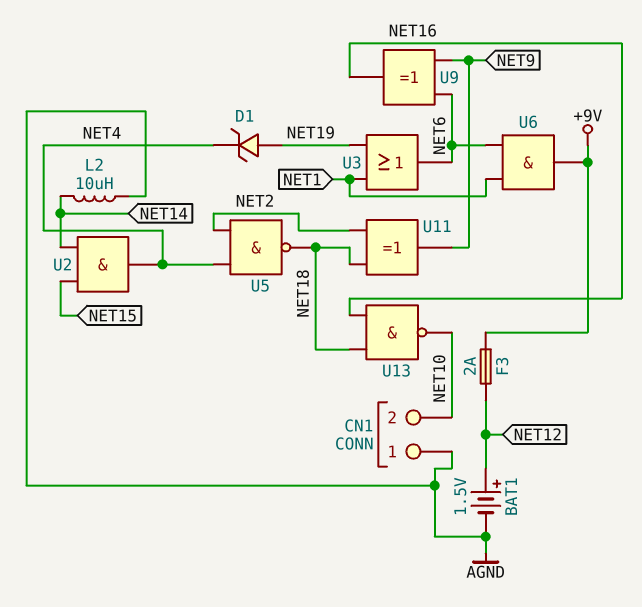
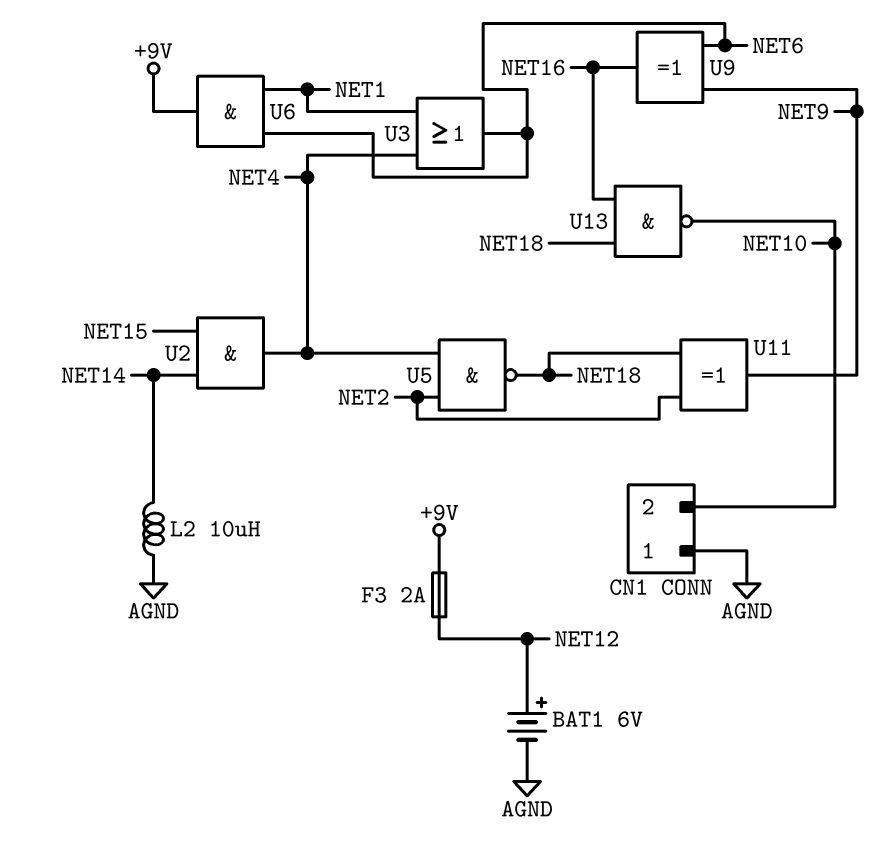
BAT1: 1.5V (plus NET12, minus AGND) -> 6V (plus NET12, minus AGND)
D1: zener (A NET19, K NET4) -> none
U3: OR (in NET1, in NET19, out NET6) -> OR (in NET1, in NET4, out NET6)

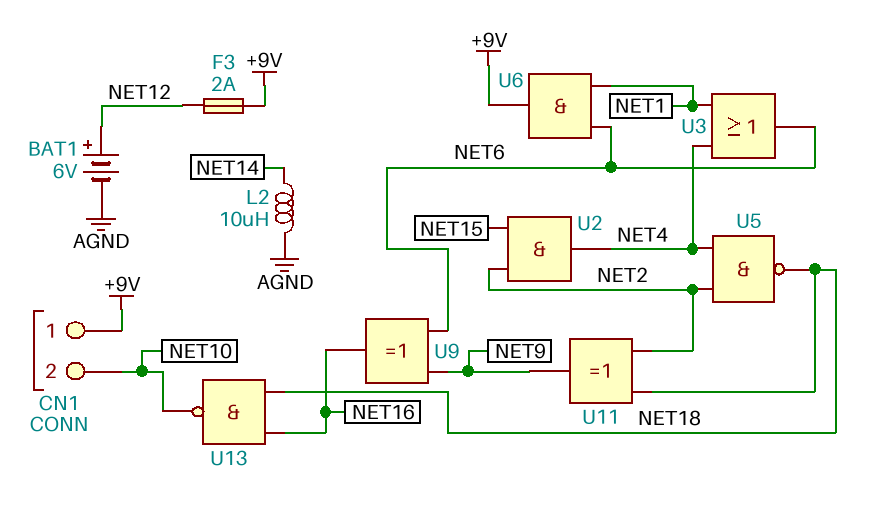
CN1 pin 1: AGND -> +9V
U2: AND (in NET14, in NET15, out NET4) -> AND (in NET2, in NET15, out NET4)

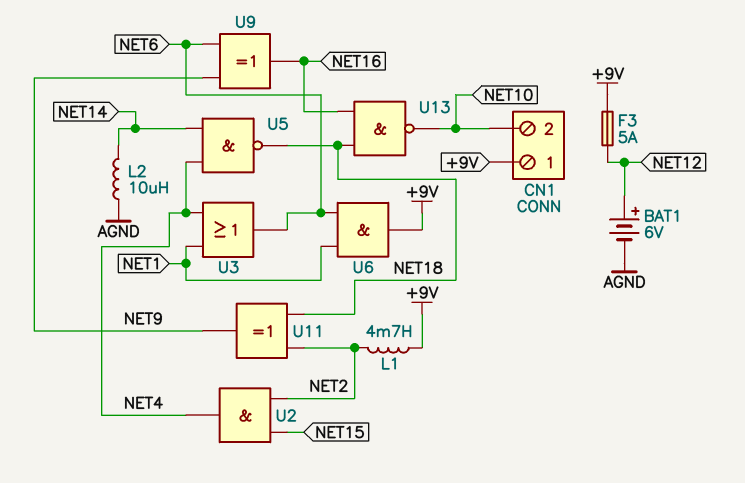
F3: 2A (+9V, NET12) -> 5A (+9V, NET12)
L1: none -> 4.7mH (+9V, NET2)
U5: NAND (in NET2, in NET4, out NET18) -> NAND (in NET4, in NET14, out NET18)

